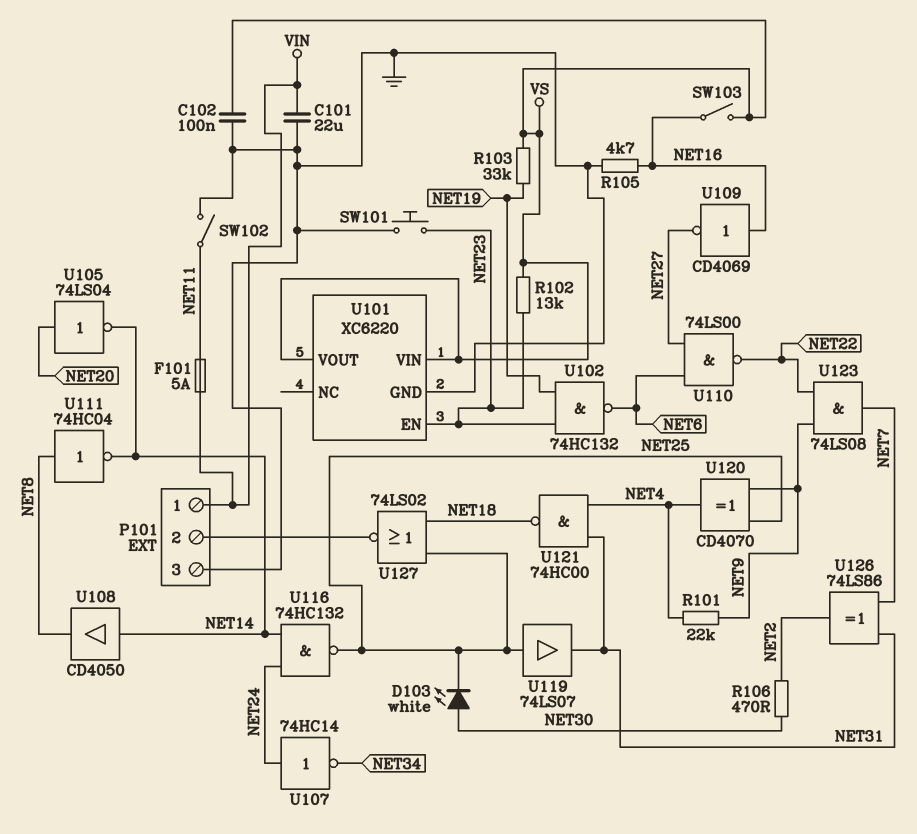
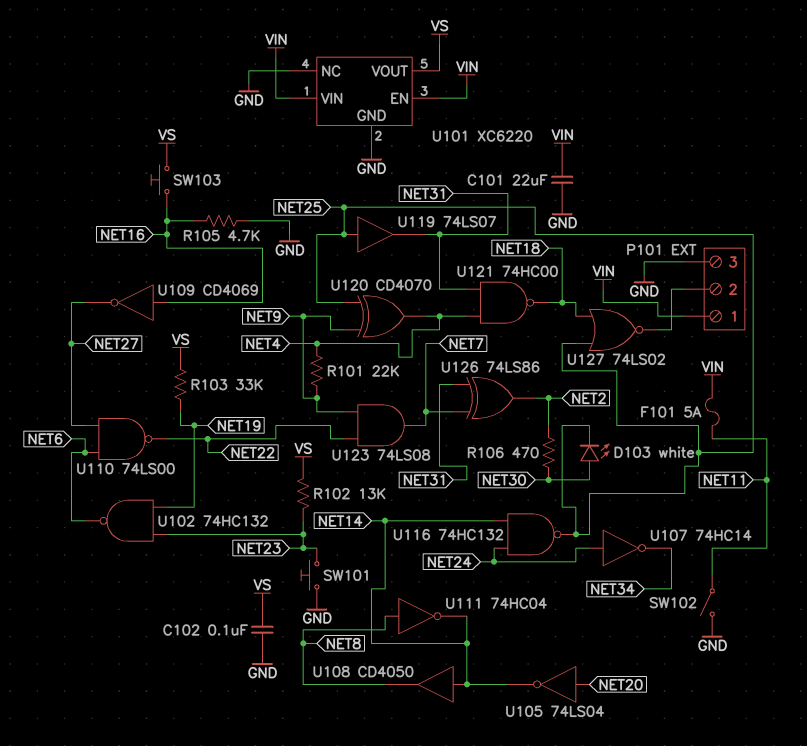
SW103: switch (NET16, VS) -> button (NET16, VS)
U101 pin EN: NET23 -> VIN
U101 pin NC: none -> GND
U101 pin VIN: VS -> VIN

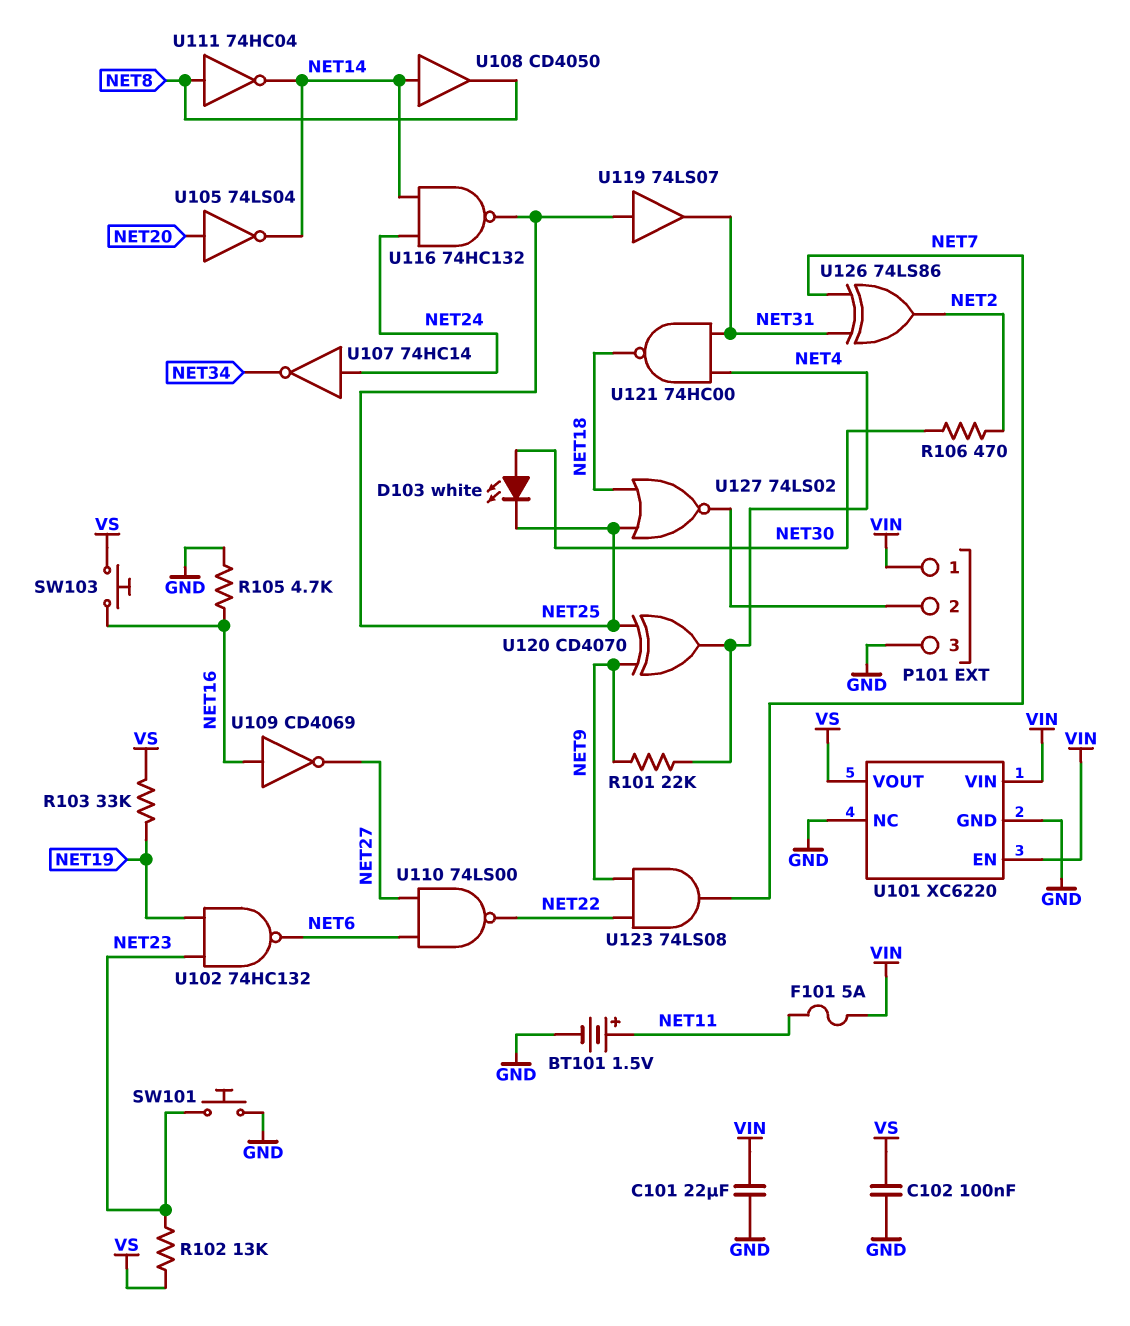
BT101: none -> 1.5V (plus NET11, minus GND)
SW102: switch (GND, NET11) -> none

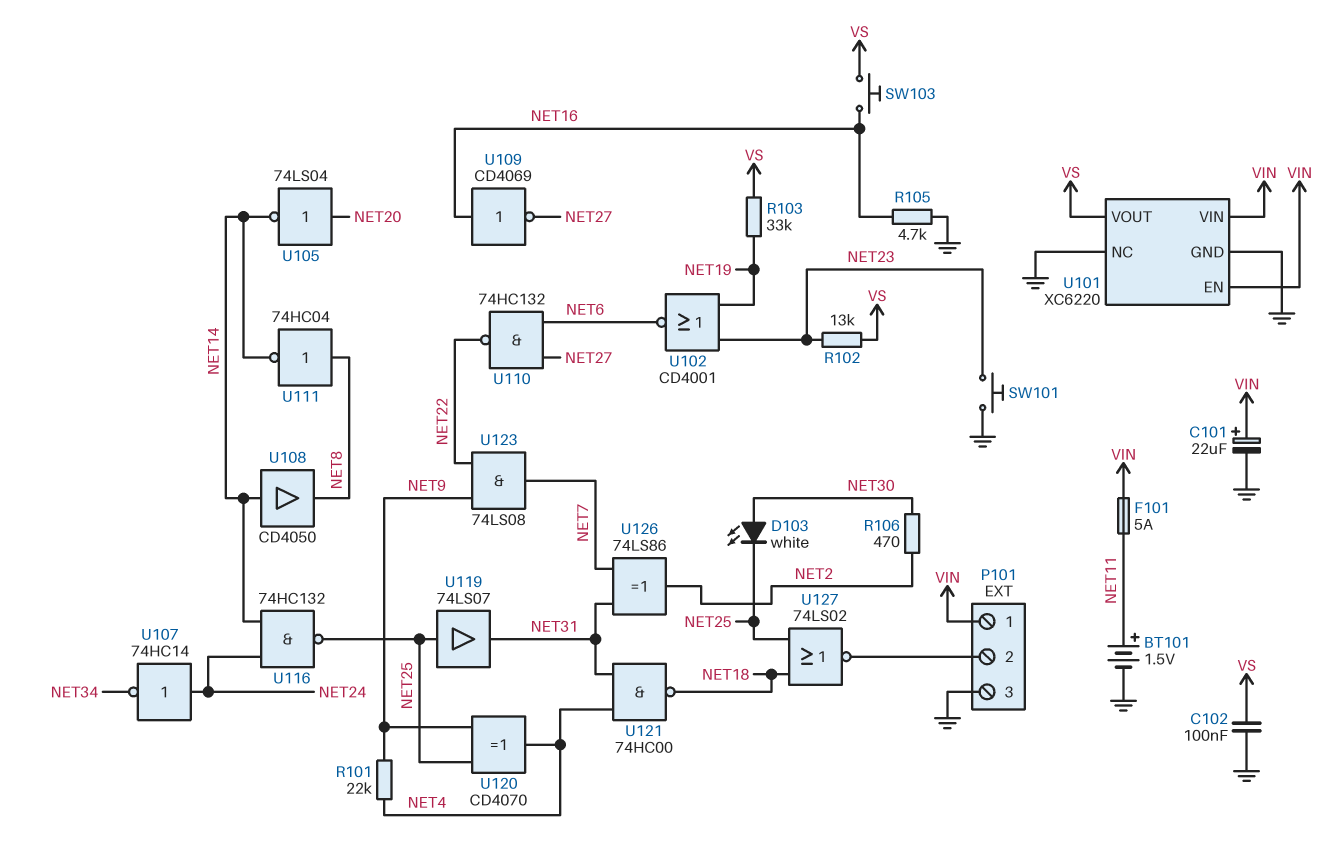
C101: 22uF (GND, VIN) -> 22uF (plus VIN, minus GND)
U102: NAND 74HC132 (in NET19, in NET23, out NET6) -> NOR CD4001 (in NET19, in NET23, out NET6)
U110: NAND 74LS00 (in NET6, in NET27, out NET22) -> NAND 74HC132 (in NET6, in NET27, out NET22)

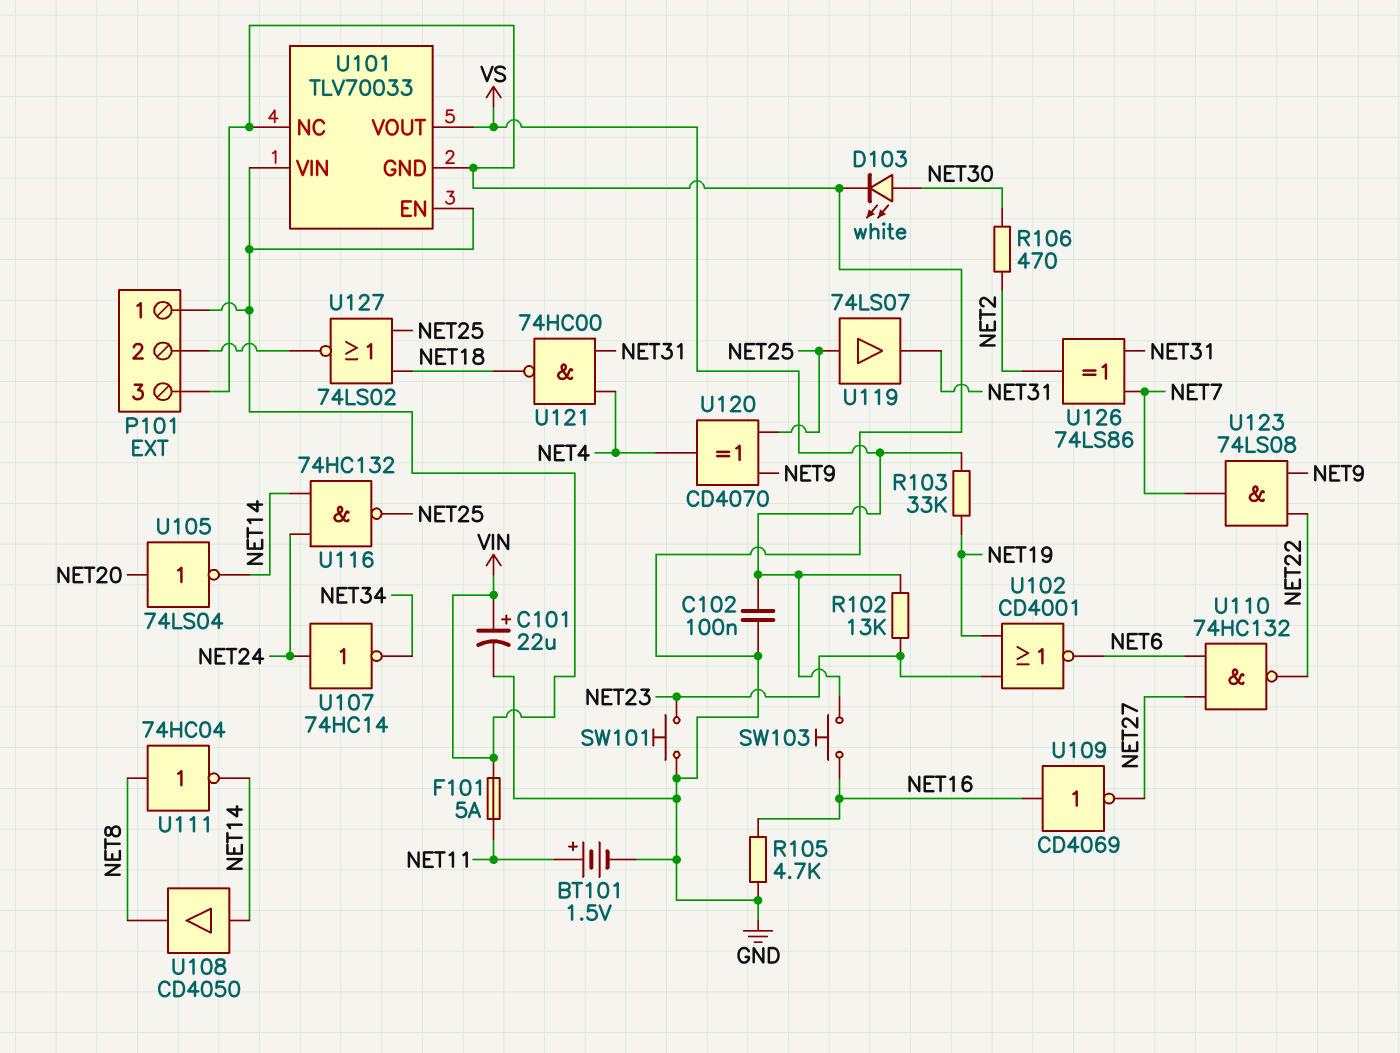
D103: LED white (A NET30, K NET25) -> LED white (A NET30, K GND)
R101: 22k (NET4, NET9) -> none
U101: XC6220 -> TLV70033

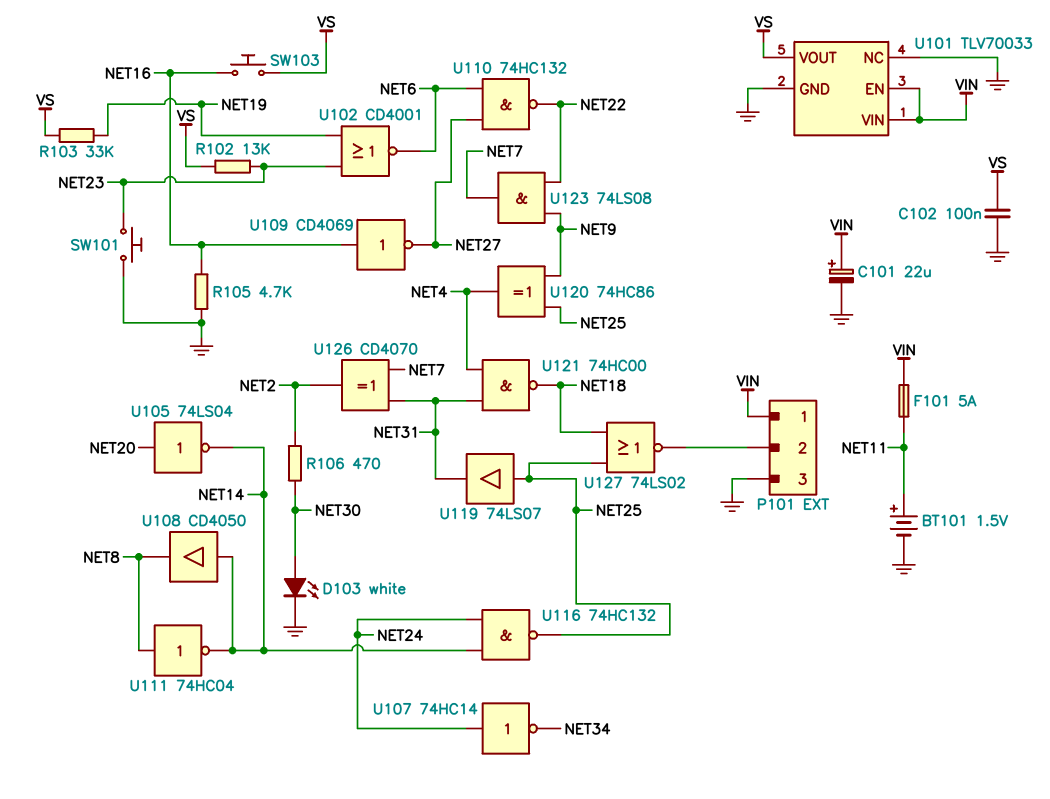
U120: XOR CD4070 (in NET9, in NET25, out NET4) -> XOR 74HC86 (in NET9, in NET25, out NET4)
U126: XOR 74LS86 (in NET7, in NET31, out NET2) -> XOR CD4070 (in NET7, in NET31, out NET2)

